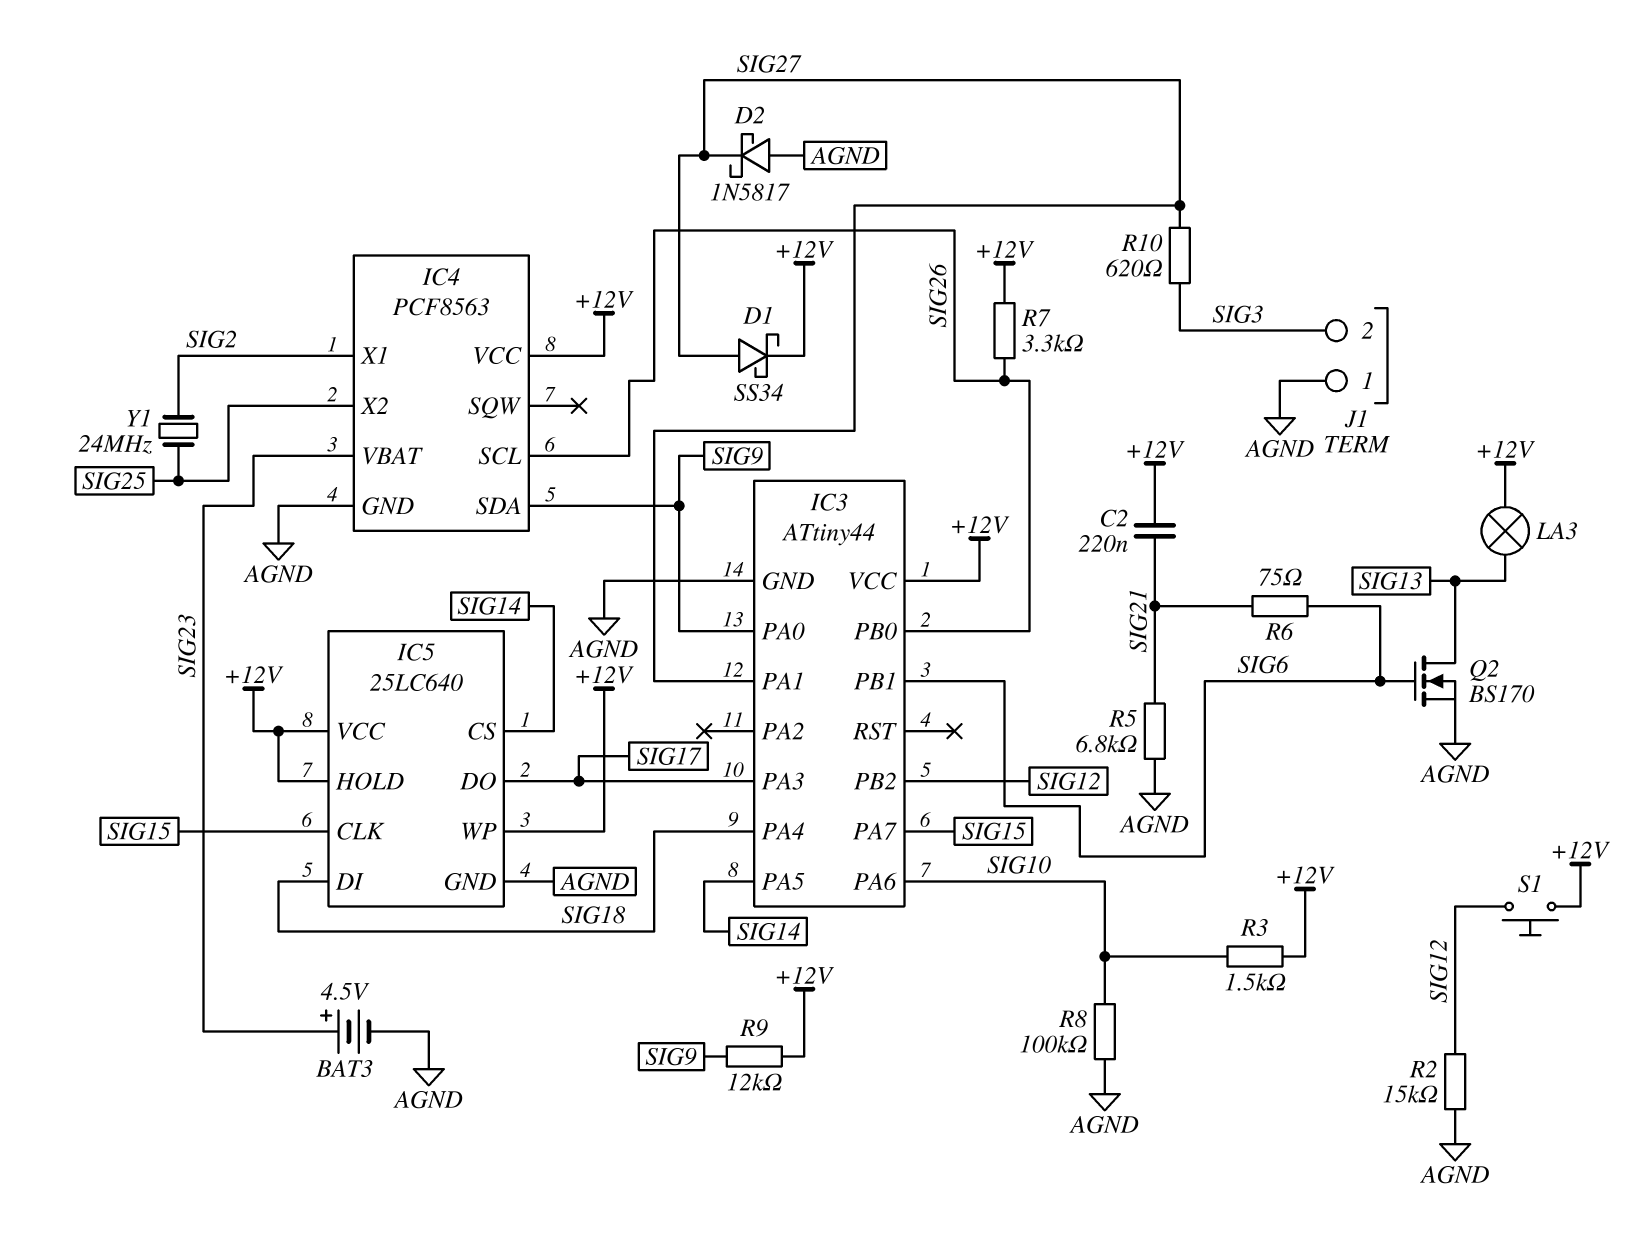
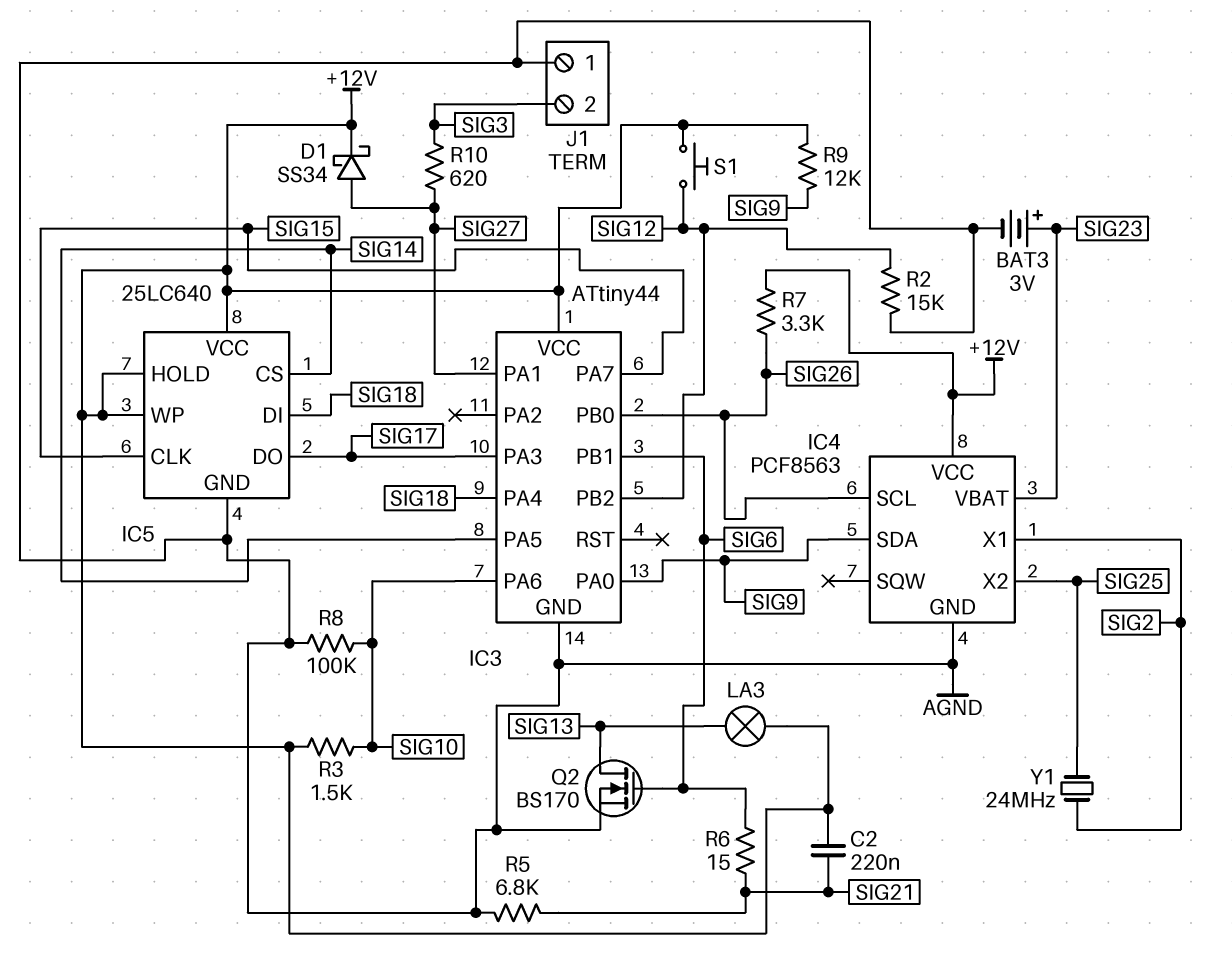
BAT3: 4.5V (plus SIG23, minus AGND) -> 3V (plus SIG23, minus AGND)
D2: schottky 1N5817 (A AGND, K SIG27) -> none
R6: 75 (SIG6, SIG21) -> 15 (SIG6, SIG21)

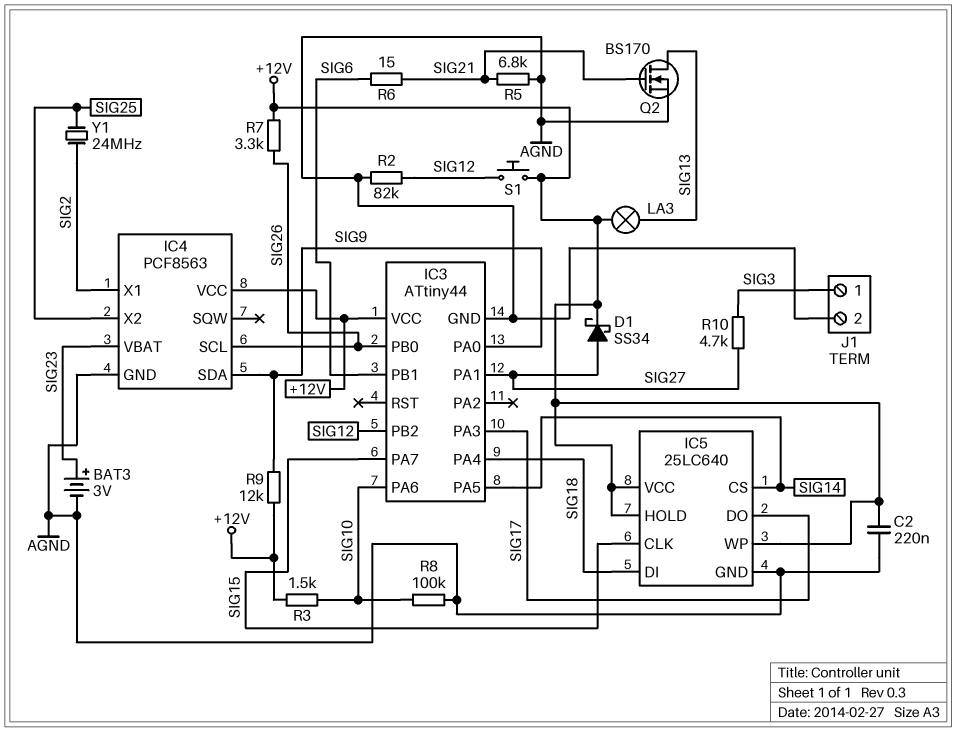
C2: 220nF (+12V, SIG21) -> 220nF (+12V, AGND)
J1 pin 1: AGND -> SIG3
J1 pin 2: SIG3 -> AGND
Q2: NMOS BS170 (G SIG6, D SIG13, S AGND) -> NMOS BS170 (G SIG21, D SIG13, S AGND)
R2: 15k (AGND, SIG12) -> 82k (AGND, SIG12)
R10: 620 (SIG3, SIG27) -> 4.7k (SIG3, SIG27)

